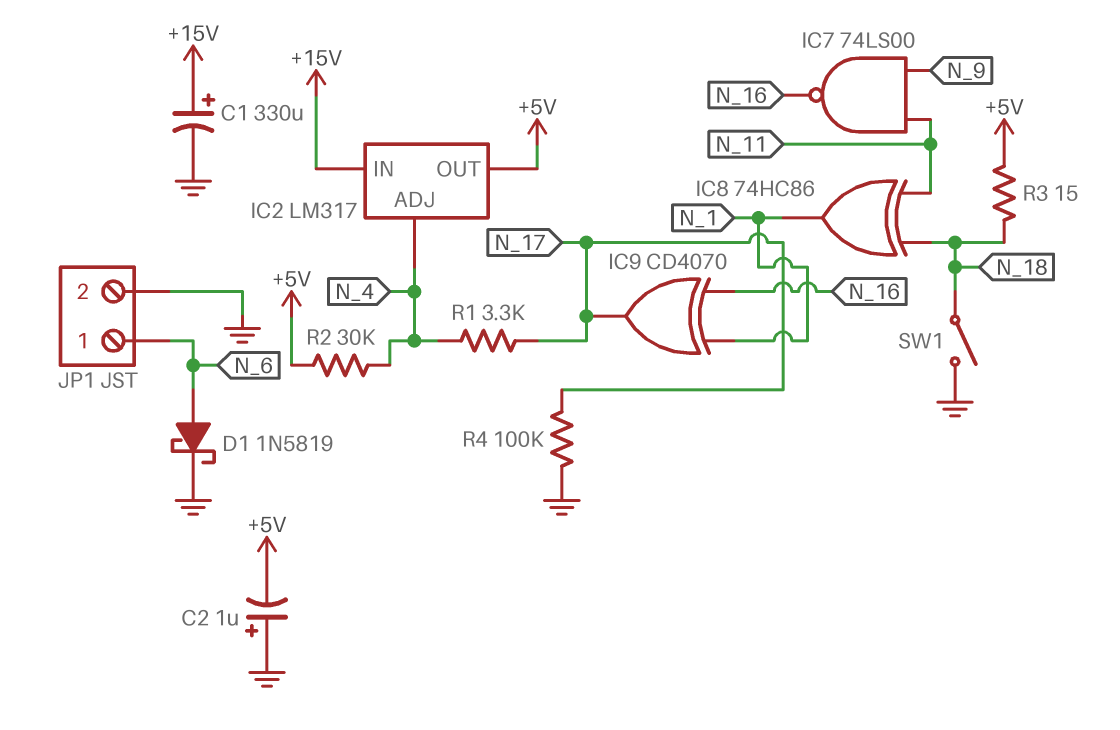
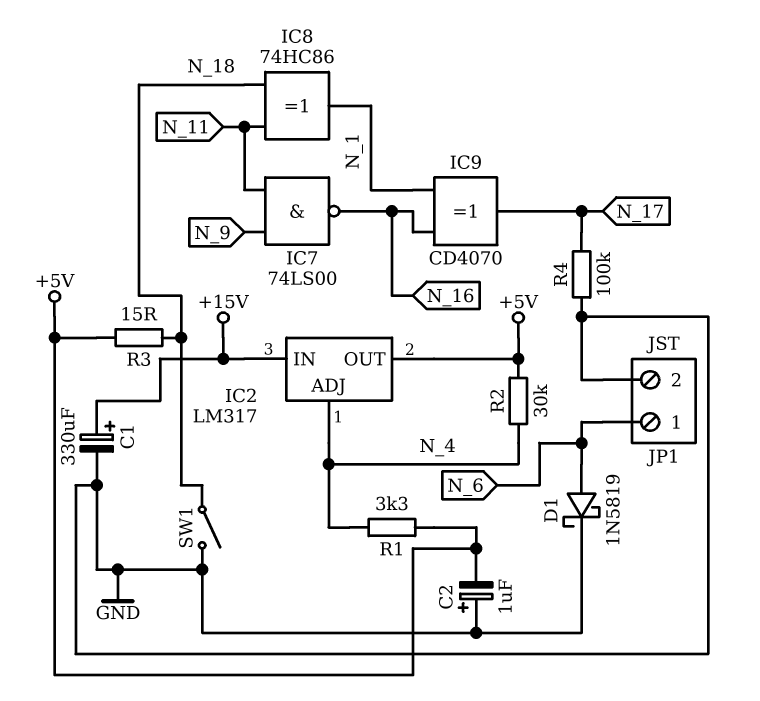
R1: 3.3k (N_4, N_17) -> 3.3k (+5V, N_4)

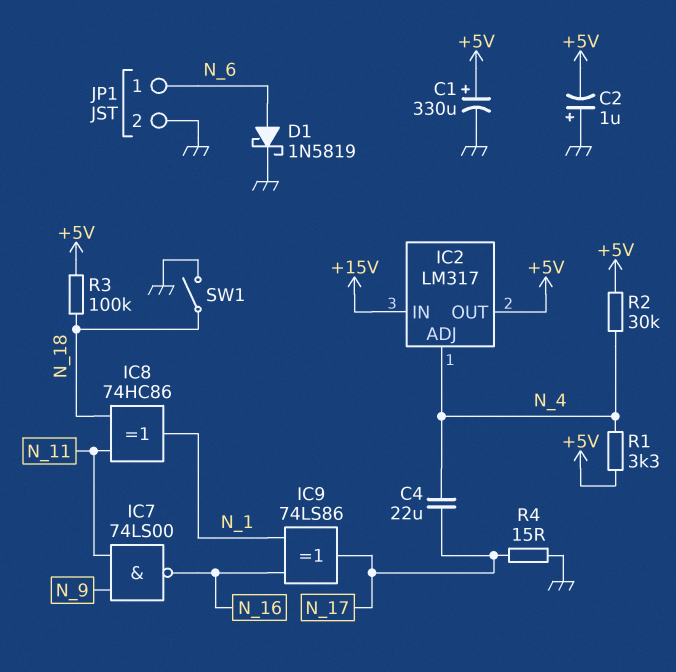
C1: 330uF (plus +15V, minus GND) -> 330uF (plus +5V, minus GND)
C4: none -> 22uF (N_4, N_17)
IC9: XOR CD4070 (in N_1, in N_16, out N_17) -> XOR 74LS86 (in N_1, in N_16, out N_17)
R3: 15 (+5V, N_18) -> 100k (+5V, N_18)
R4: 100k (GND, N_17) -> 15 (GND, N_17)

